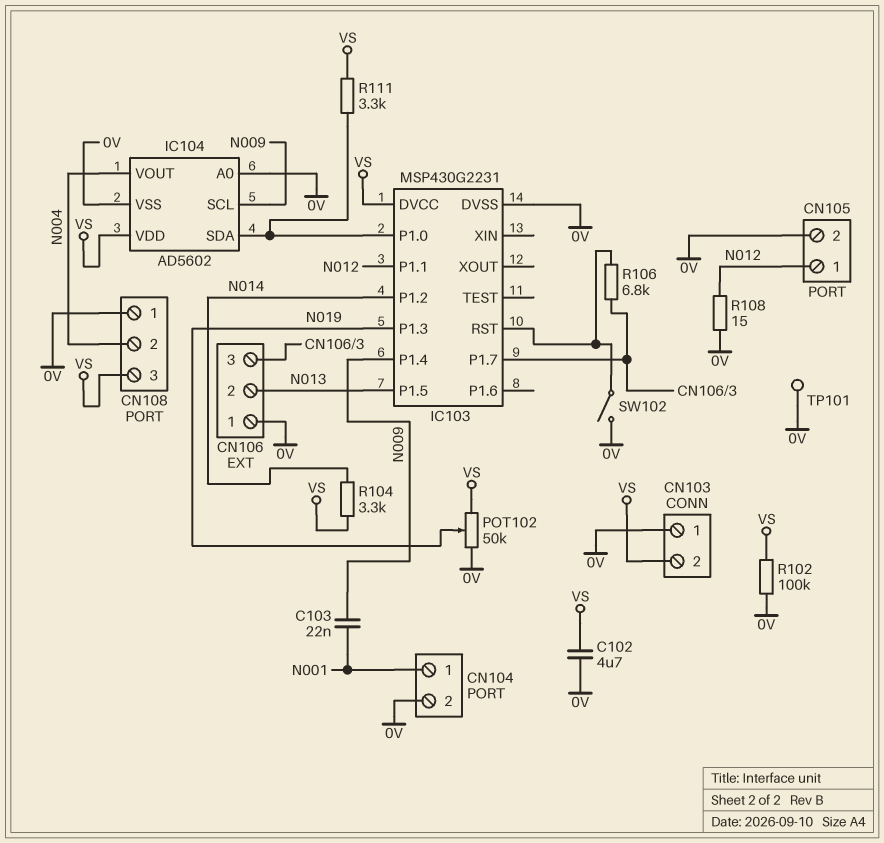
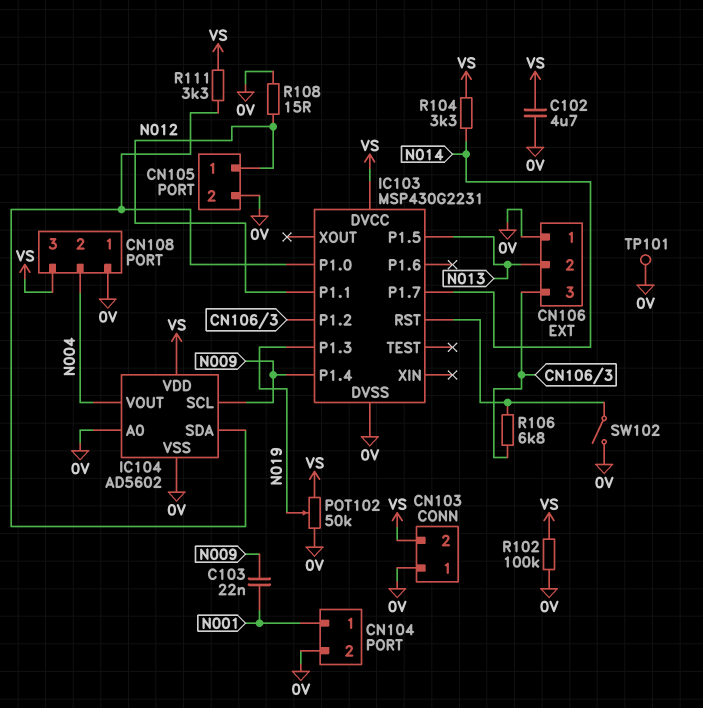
IC103 pin P1.2: N014 -> CN106/3
IC103 pin P1.7: CN106/3 -> N014

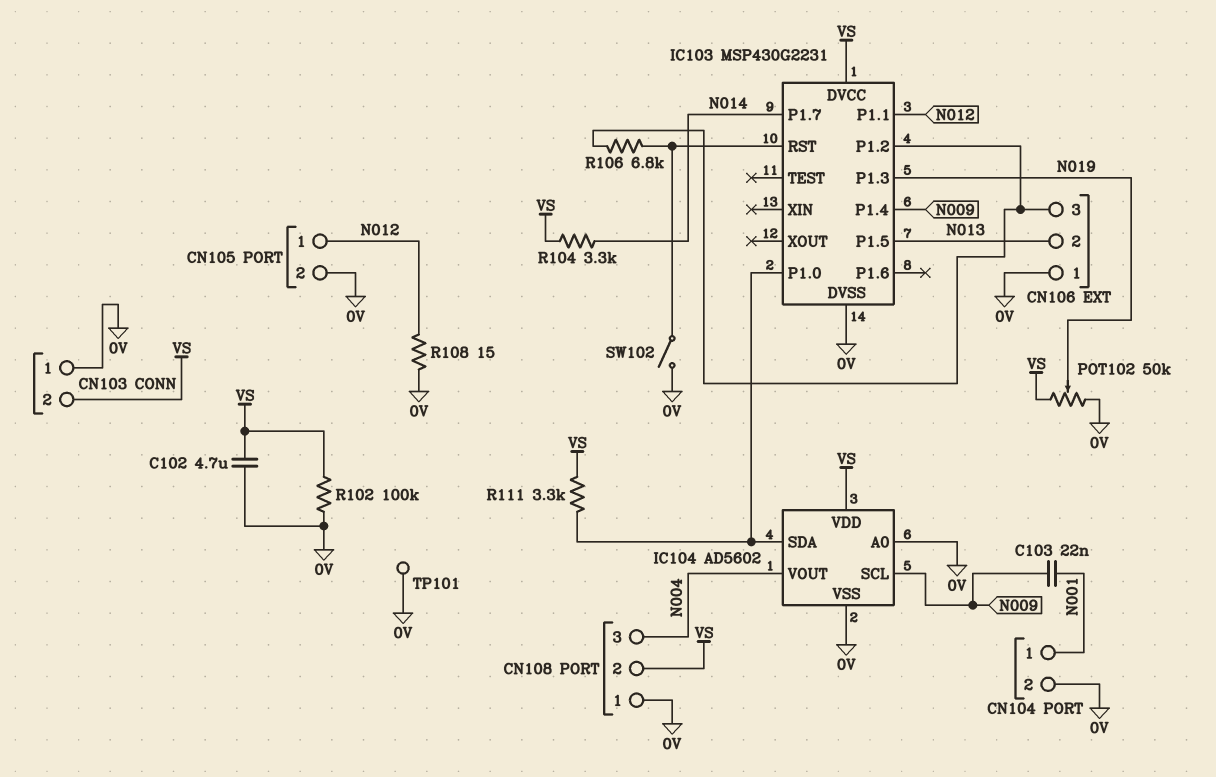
CN108 pin 2: N004 -> VS
CN108 pin 3: VS -> N004

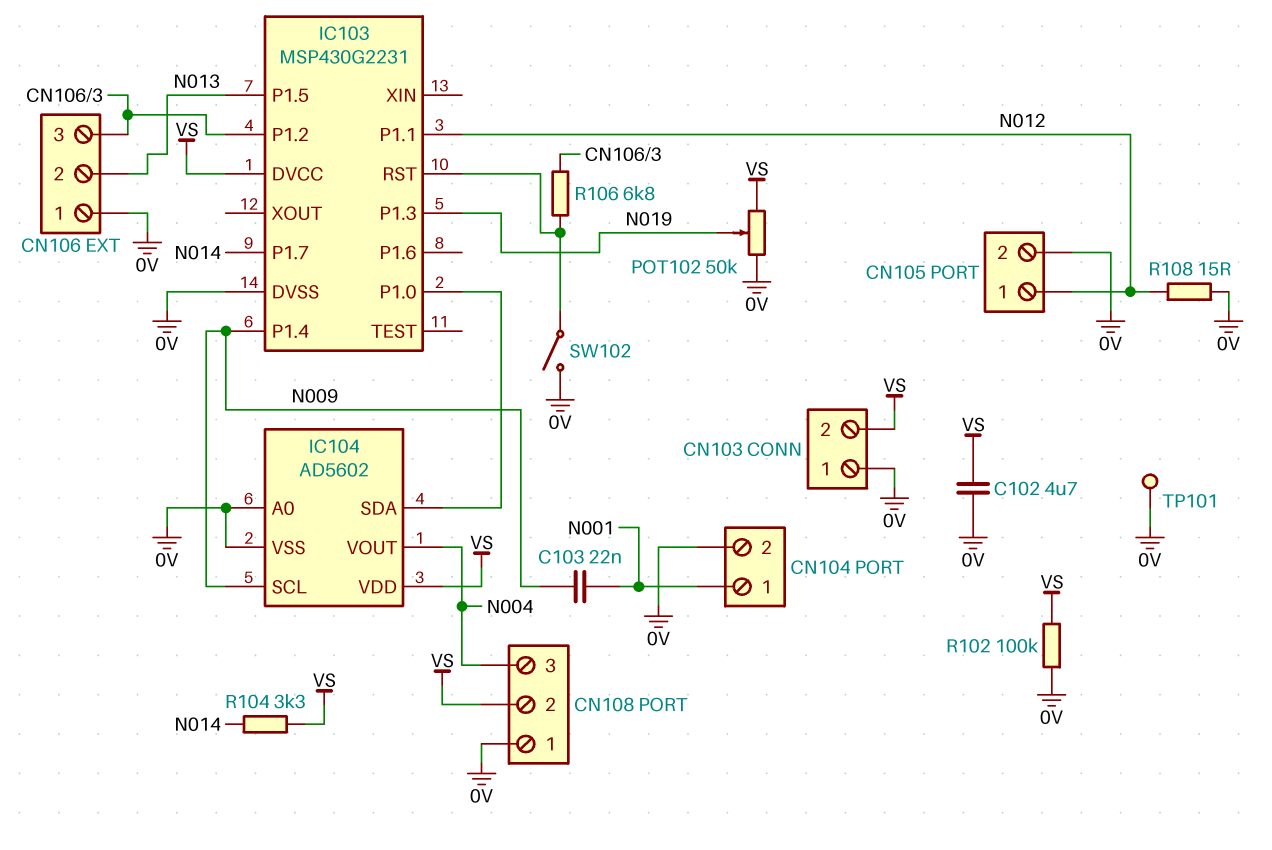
R111: 3.3k (IC103/P1.0, VS) -> none

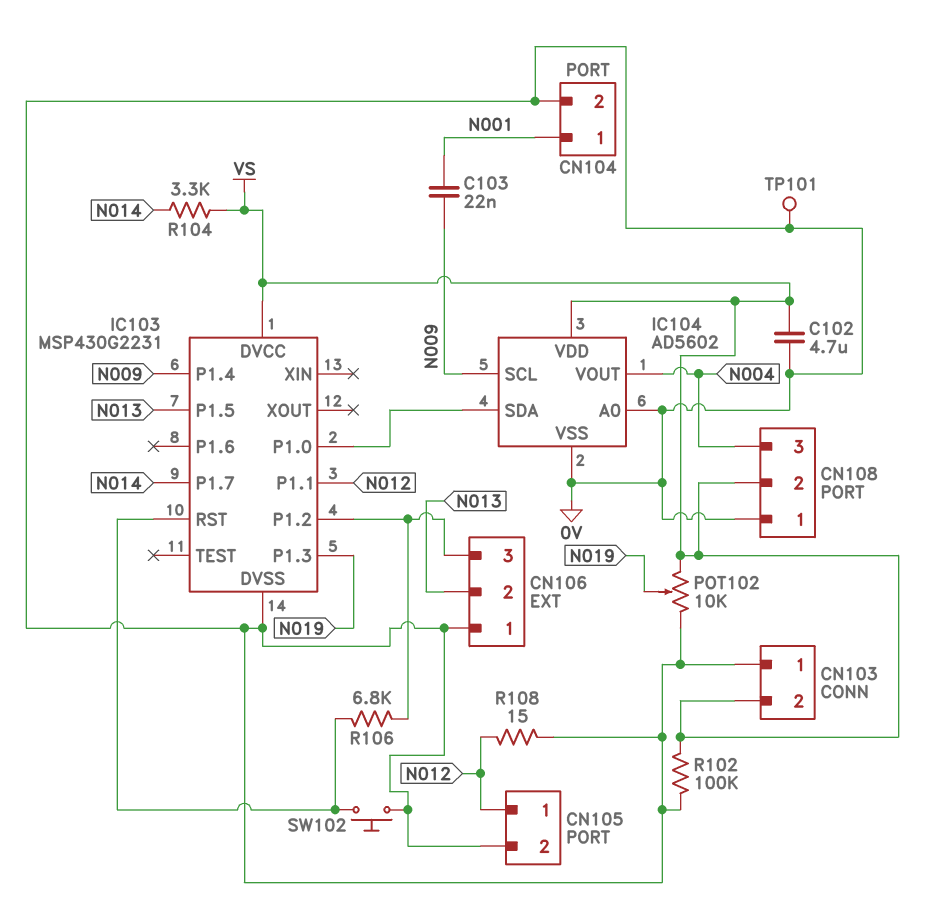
POT102: 50k (0V, VS, wiper N019) -> 10k (0V, VS, wiper N019)
SW102: switch (0V, IC103/RST) -> button (0V, IC103/RST)

